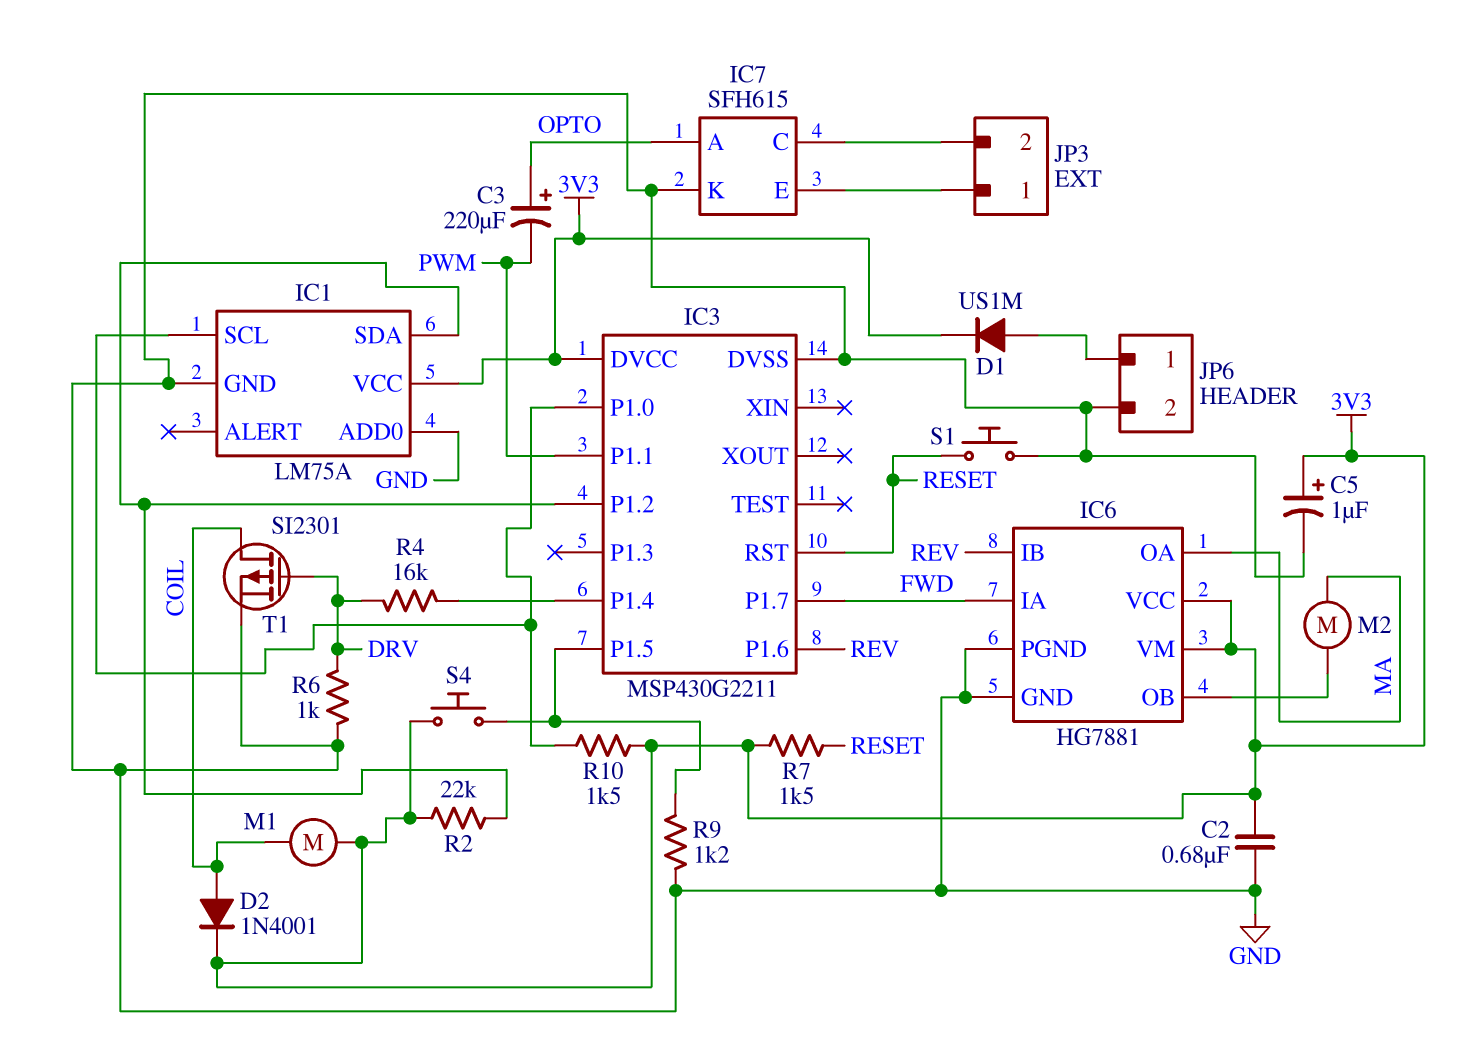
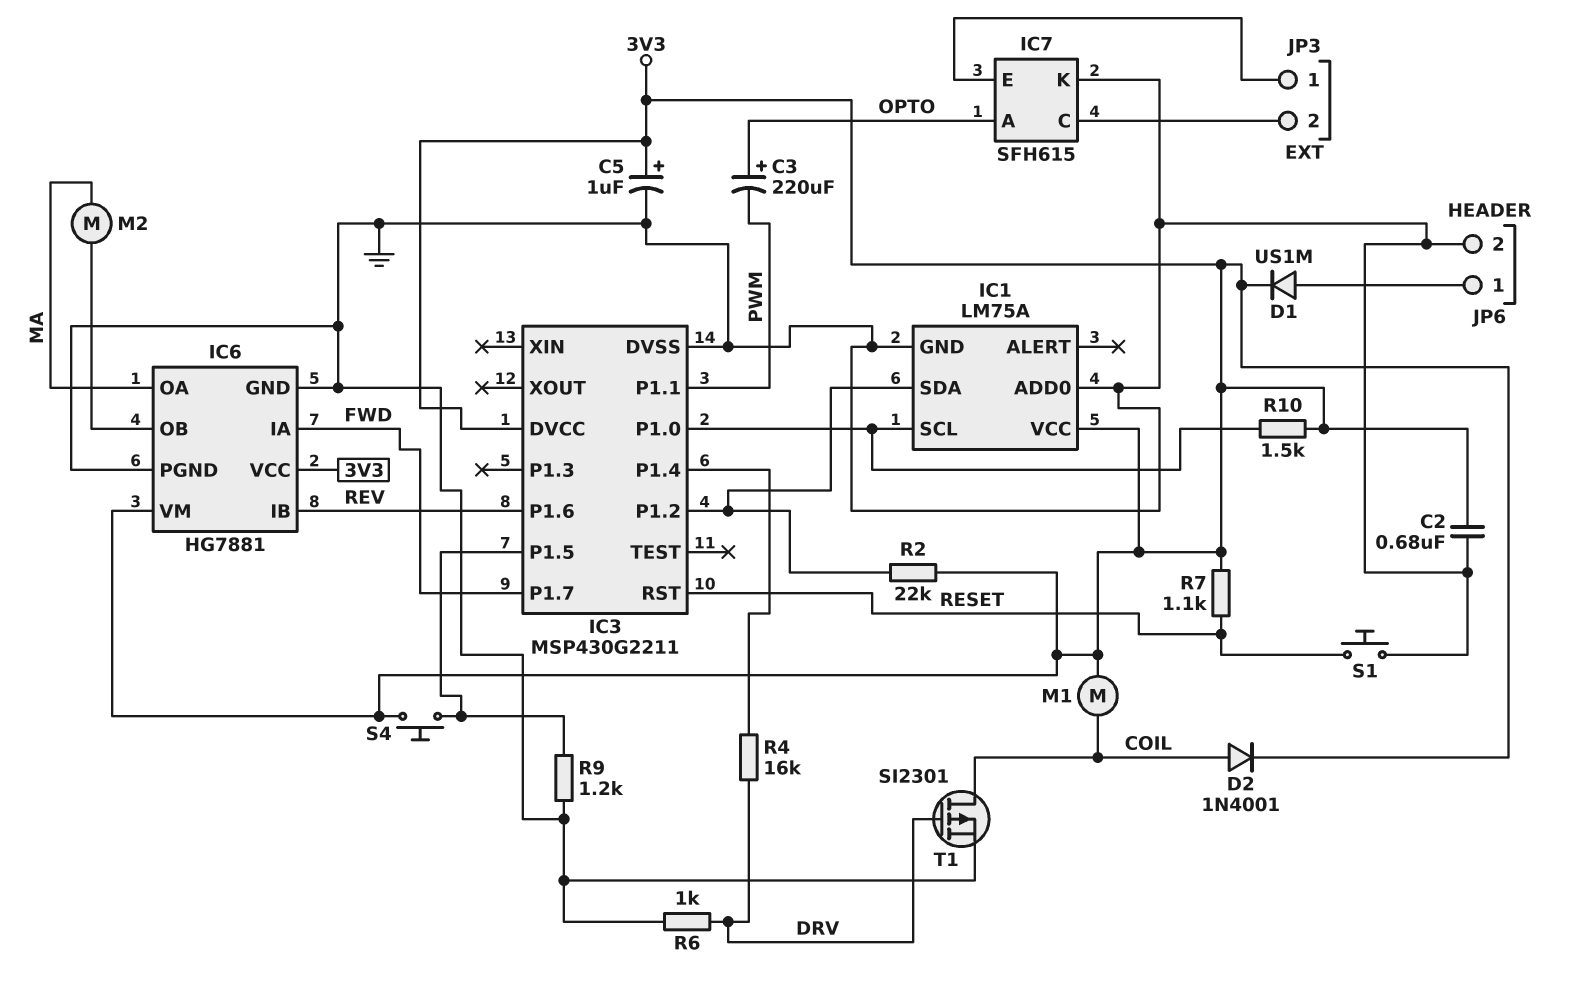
R7: 1.5k (3V3, RESET) -> 1.1k (3V3, RESET)

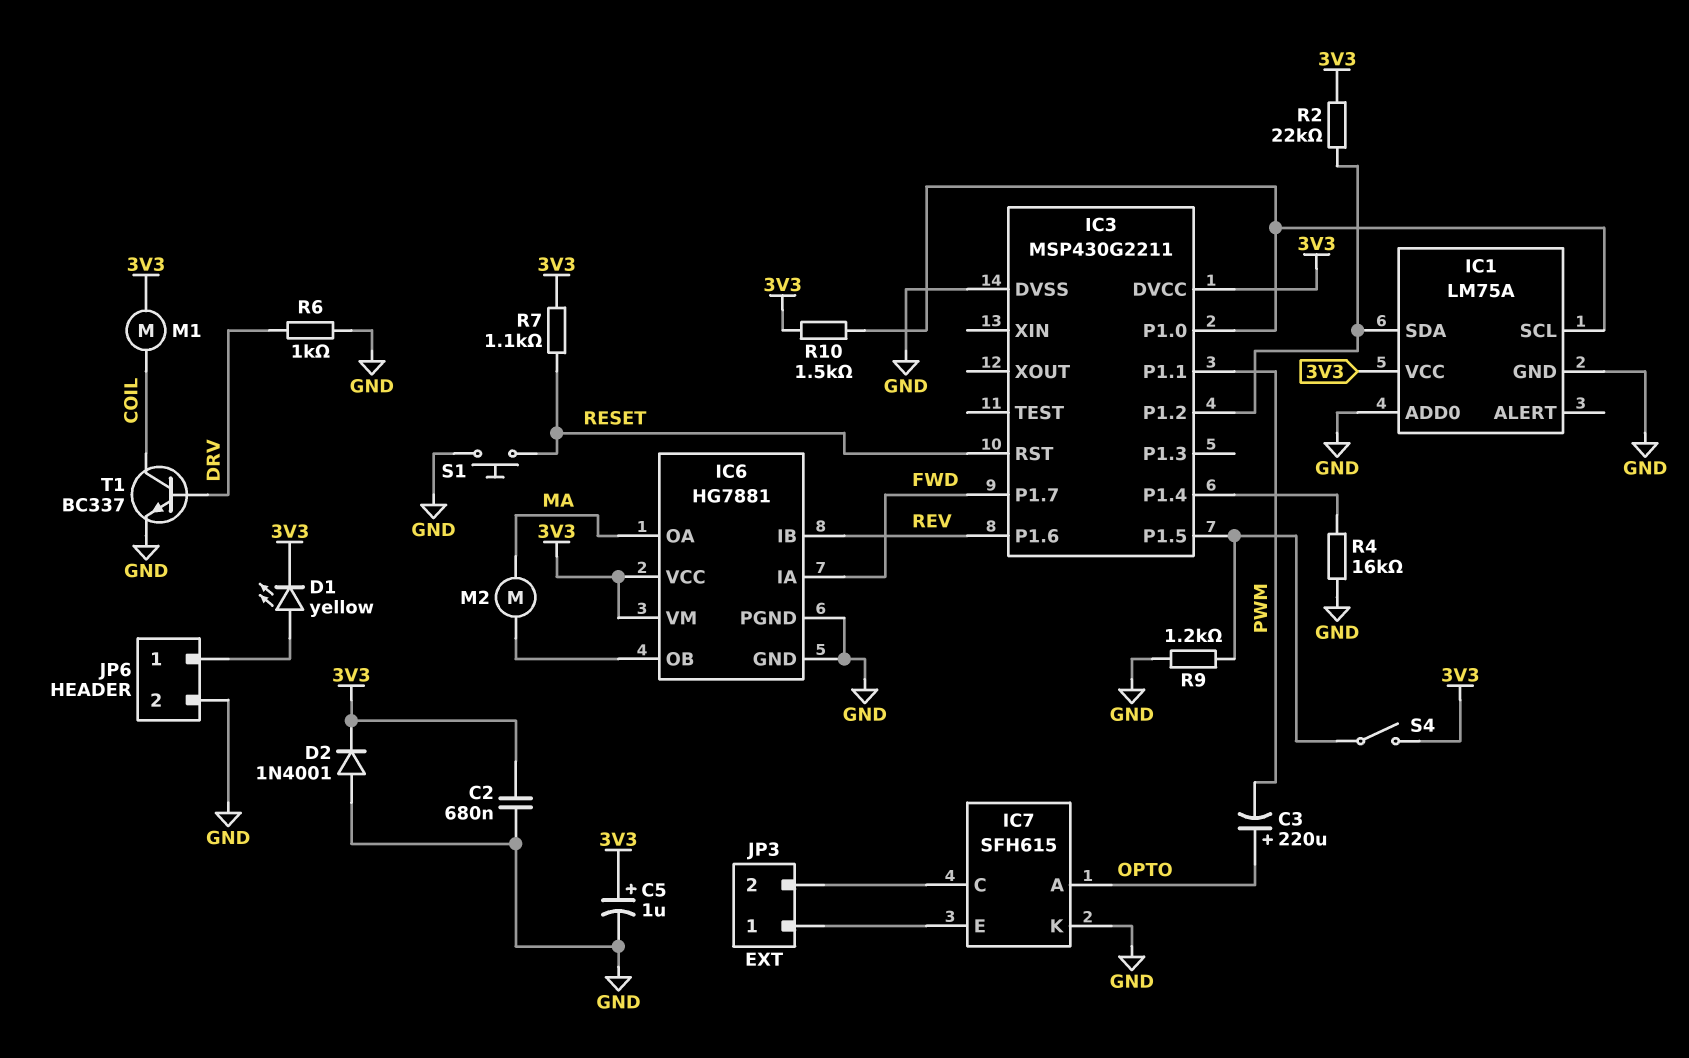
D1: diode US1M (A JP6/1, K 3V3) -> LED yellow (A JP6/1, K 3V3)
D2: diode 1N4001 (A COIL, K 3V3) -> diode 1N4001 (A GND, K 3V3)
R4: 16k (DRV, IC3/P1.4) -> 16k (GND, IC3/P1.4)
S4: button (3V3, IC3/P1.5) -> switch (3V3, IC3/P1.5)
T1: PMOS SI2301 (G DRV, D COIL, S GND) -> NPN BC337 (B DRV, C COIL, E GND)

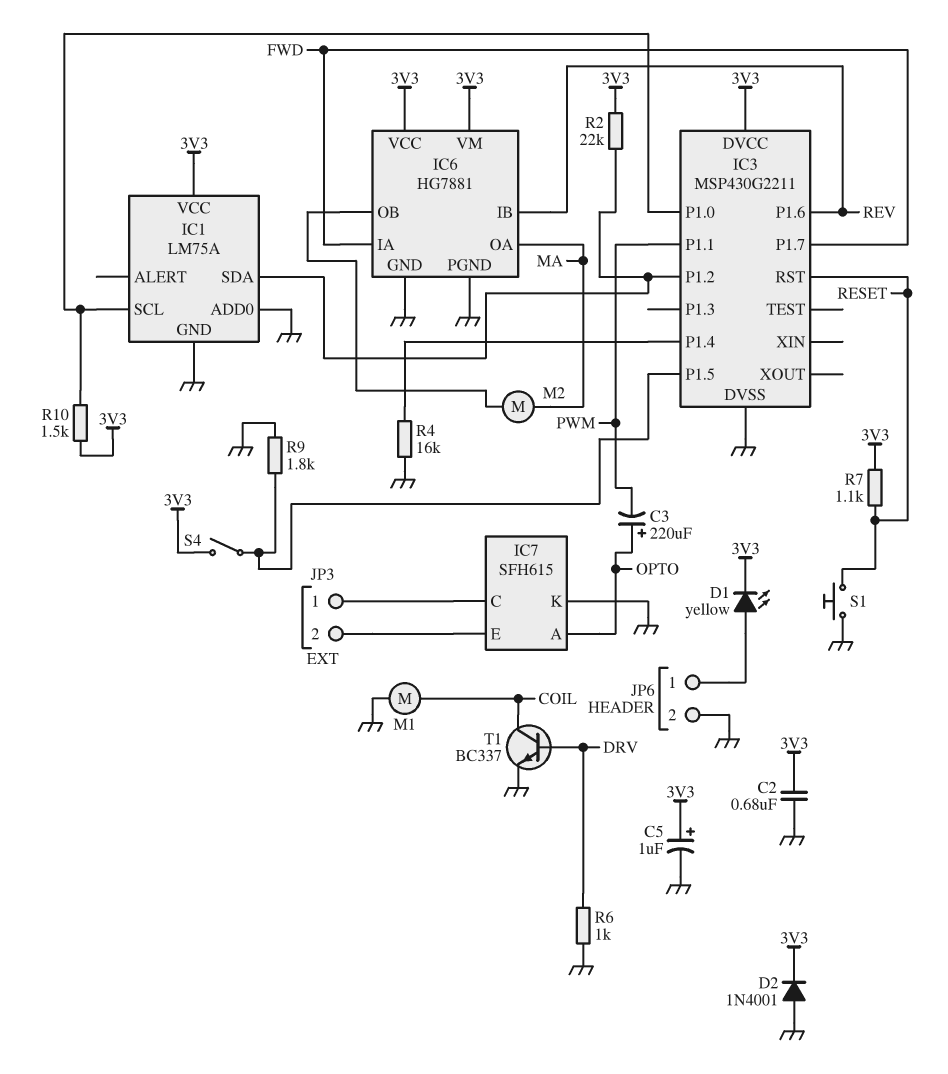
JP3 pin 1: IC7/E -> IC7/C
JP3 pin 2: IC7/C -> IC7/E
M1: motor (3V3, COIL) -> motor (COIL, GND)
R9: 1.2k (GND, IC3/P1.5) -> 1.8k (GND, IC3/P1.5)

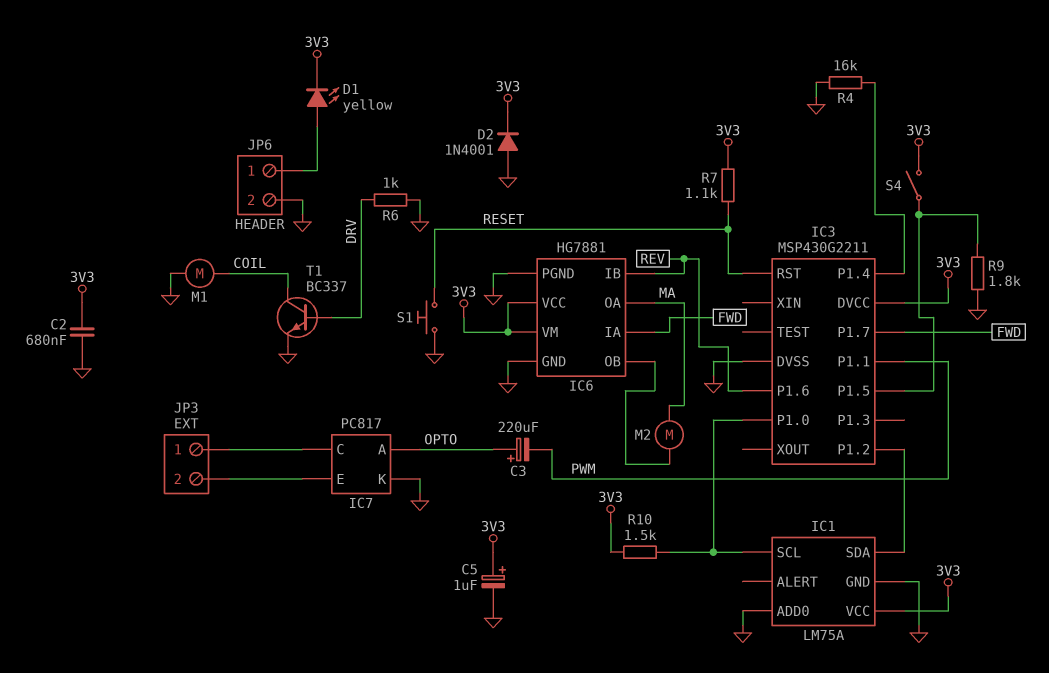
IC7: SFH615 -> PC817
R2: 22k (3V3, IC1/SDA) -> none

